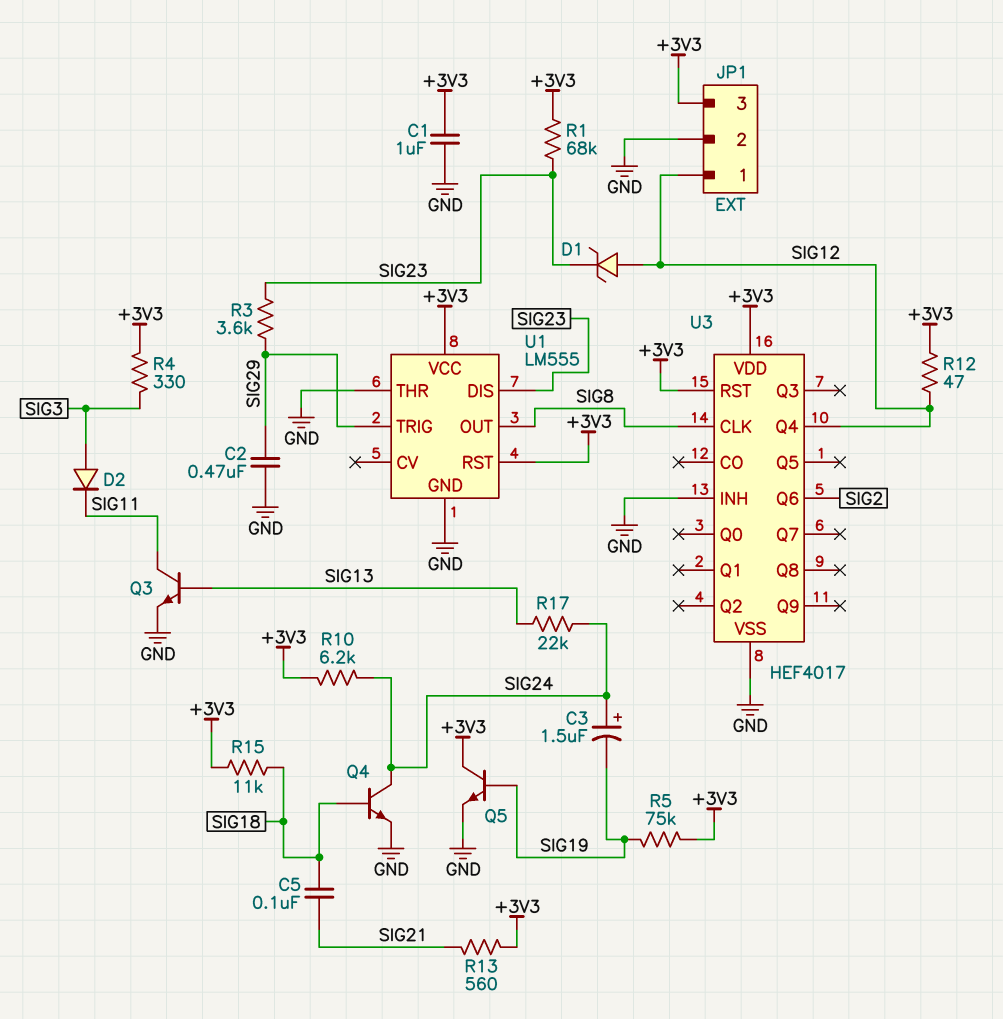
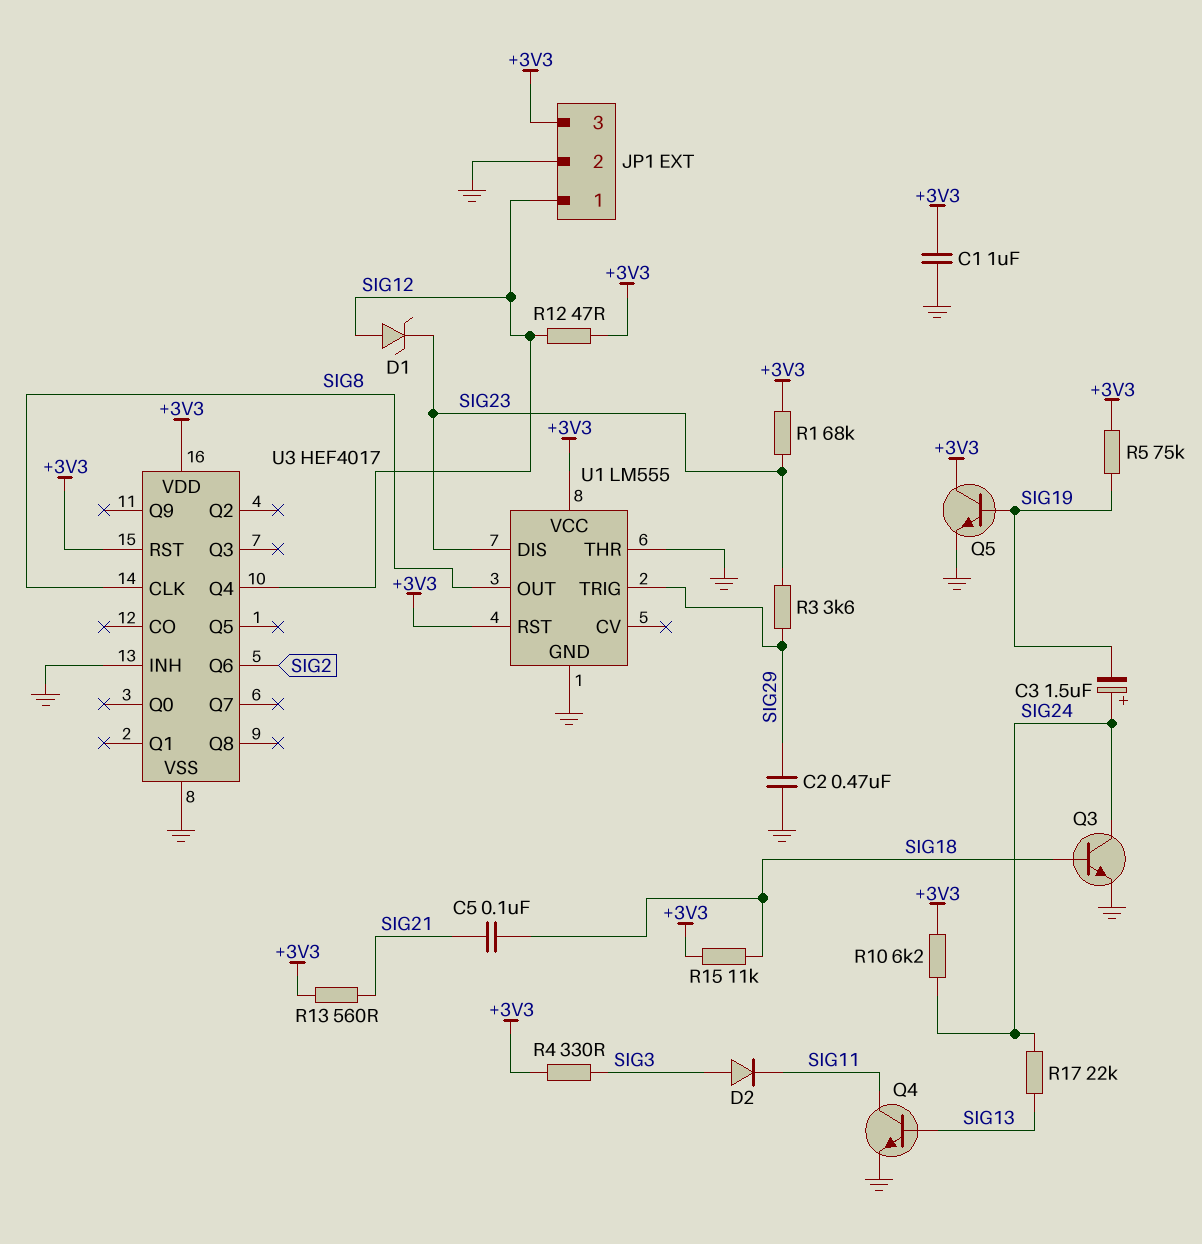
Q3: NPN (B SIG13, C SIG11, E GND) -> NPN (B SIG18, C SIG24, E GND)
Q4: NPN (B SIG18, C SIG24, E GND) -> NPN (B SIG13, C SIG11, E GND)

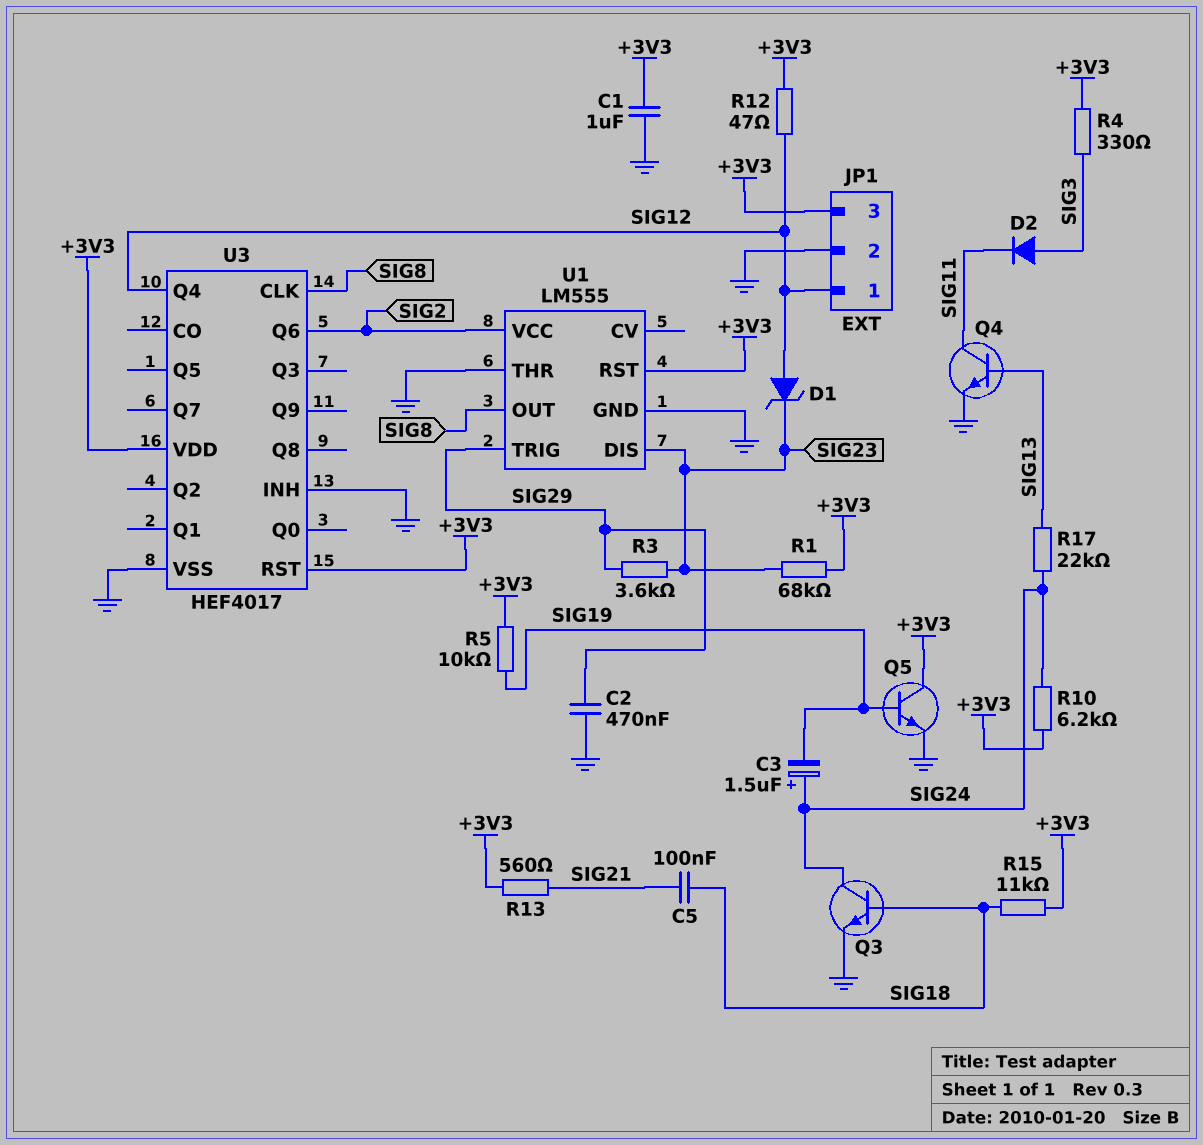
R5: 75k (+3V3, SIG19) -> 10k (+3V3, SIG19)
U1 pin VCC: +3V3 -> SIG2

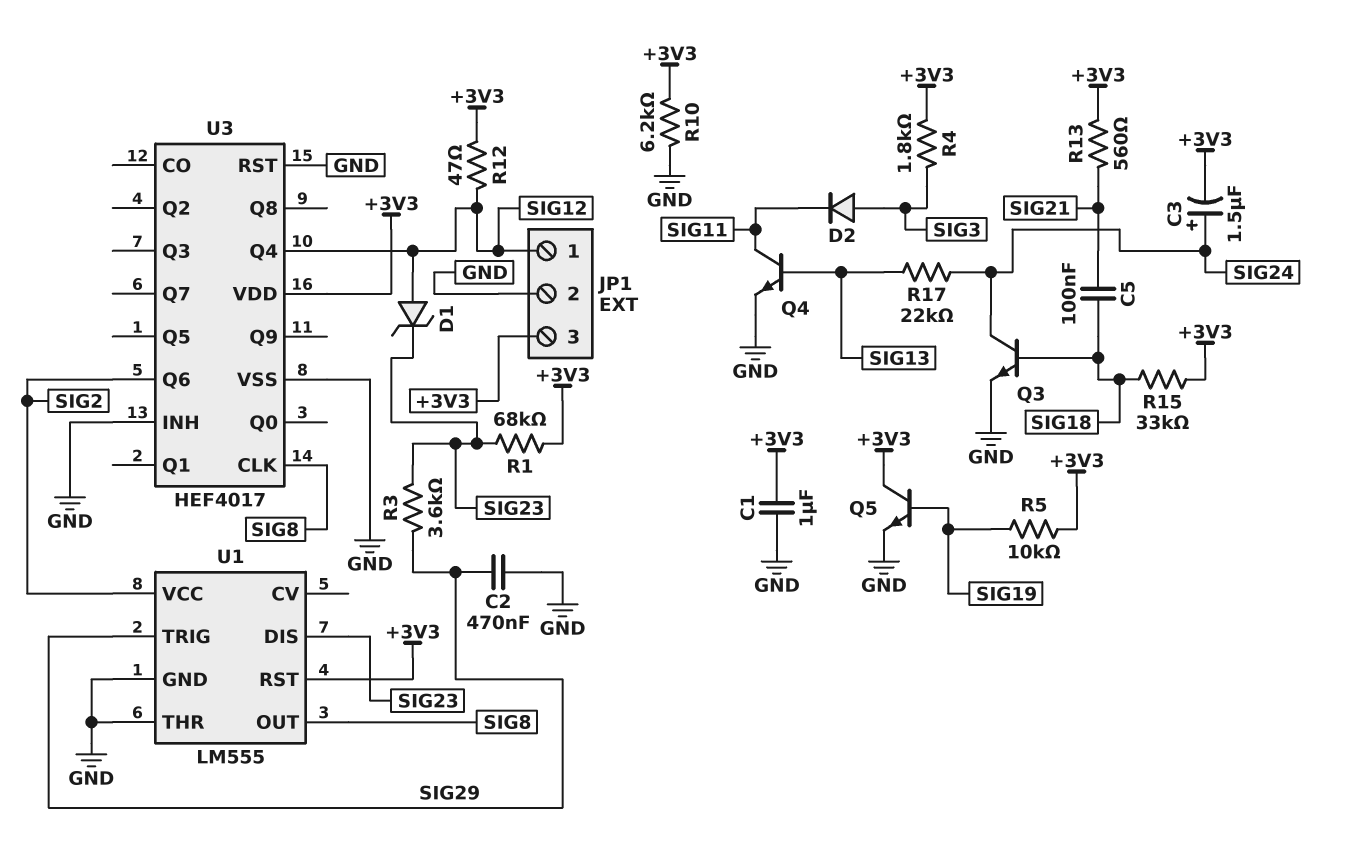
C3: 1.5uF (plus SIG24, minus SIG19) -> 1.5uF (plus SIG24, minus +3V3)
R4: 330 (+3V3, SIG3) -> 1.8k (+3V3, SIG3)
R10: 6.2k (+3V3, SIG24) -> 6.2k (+3V3, GND)
R15: 11k (+3V3, SIG18) -> 33k (+3V3, SIG18)
U3 pin RST: +3V3 -> GND

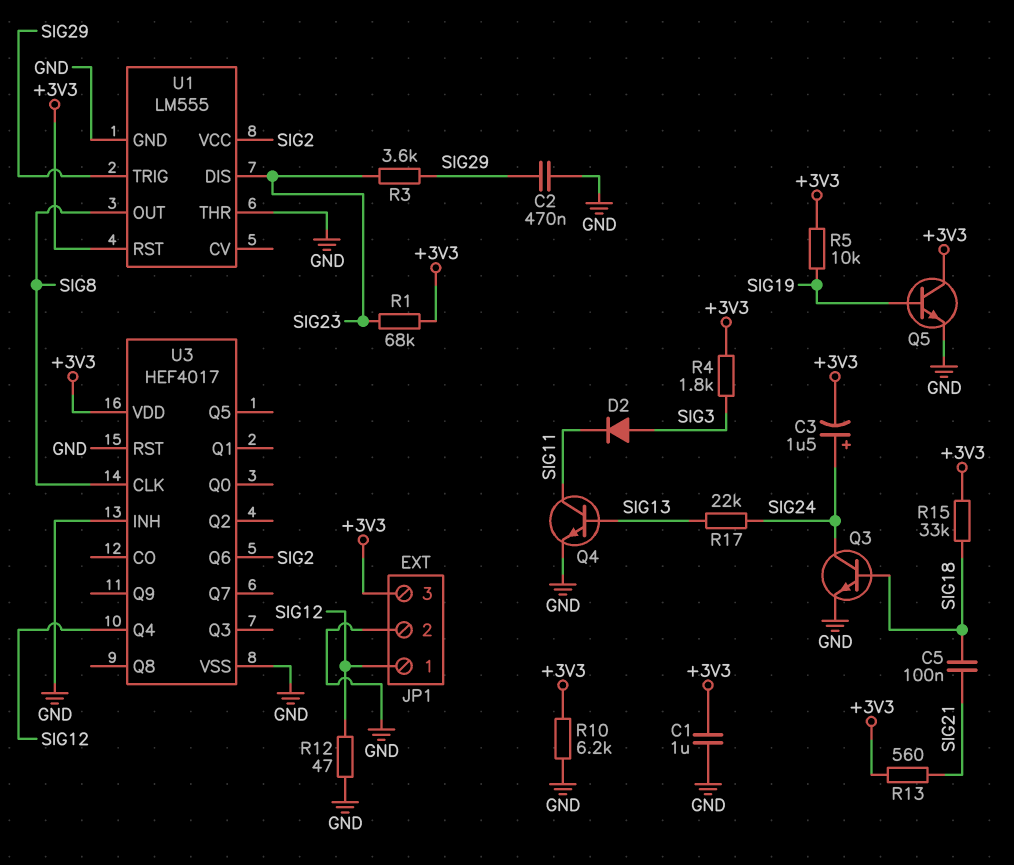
D1: zener (A SIG12, K SIG23) -> none
R12: 47 (+3V3, SIG12) -> 47 (GND, SIG12)

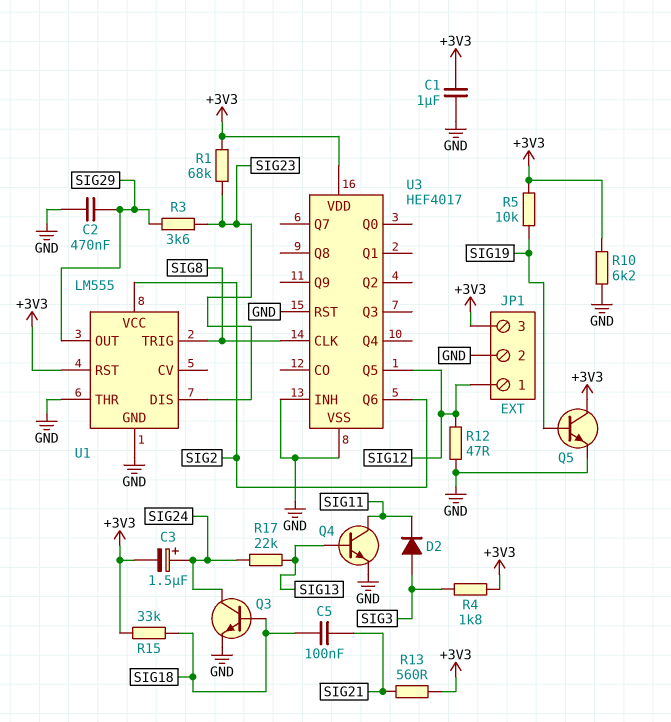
U1 pin OUT: SIG8 -> SIG29
U1 pin TRIG: SIG29 -> SIG8
U3 pin Q4: SIG12 -> none
U3 pin Q5: none -> SIG12

